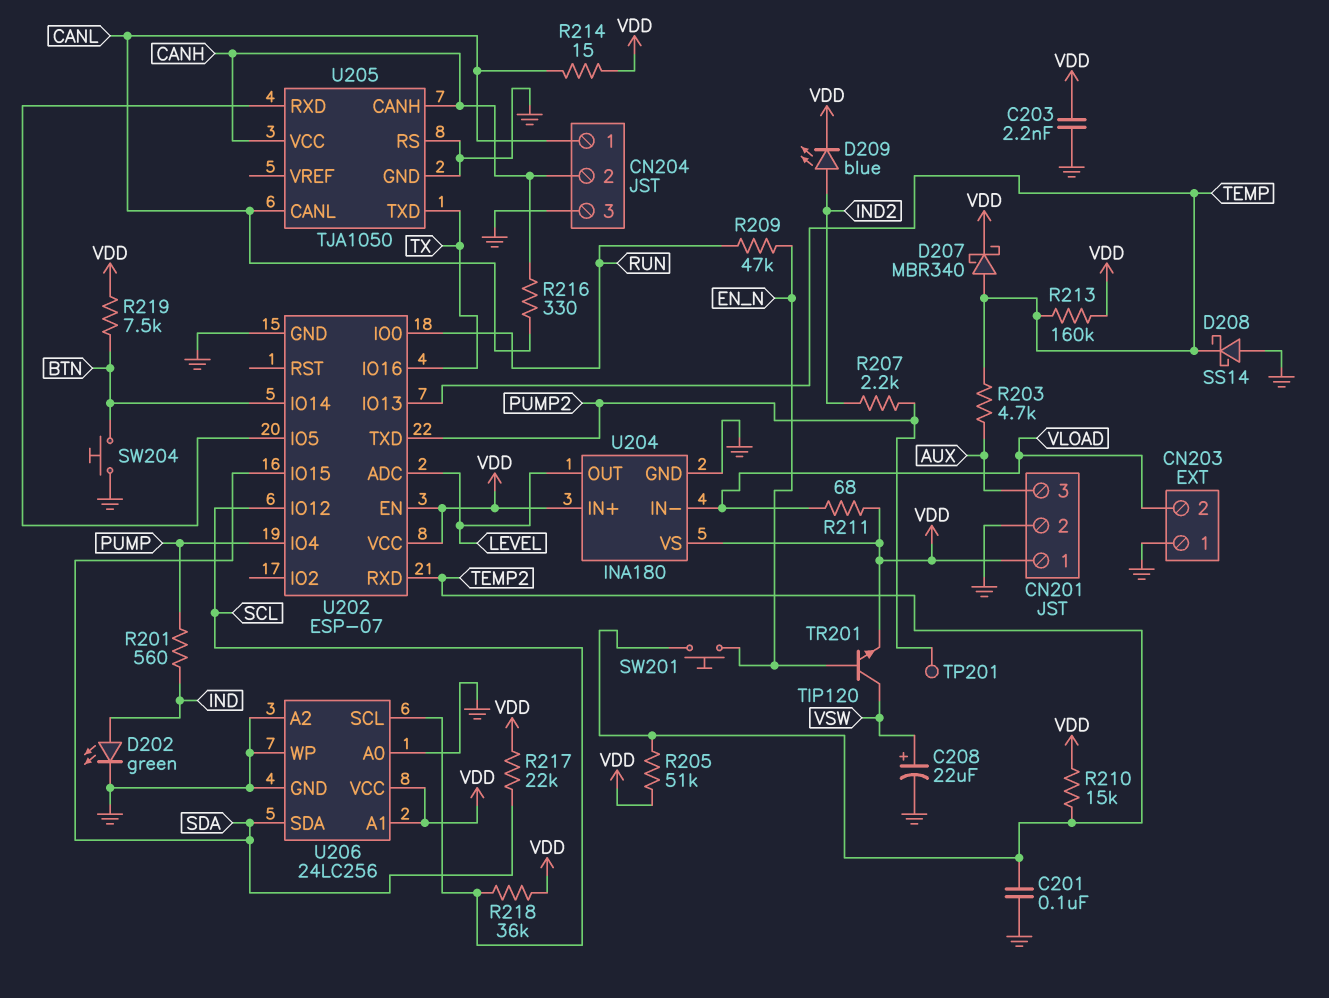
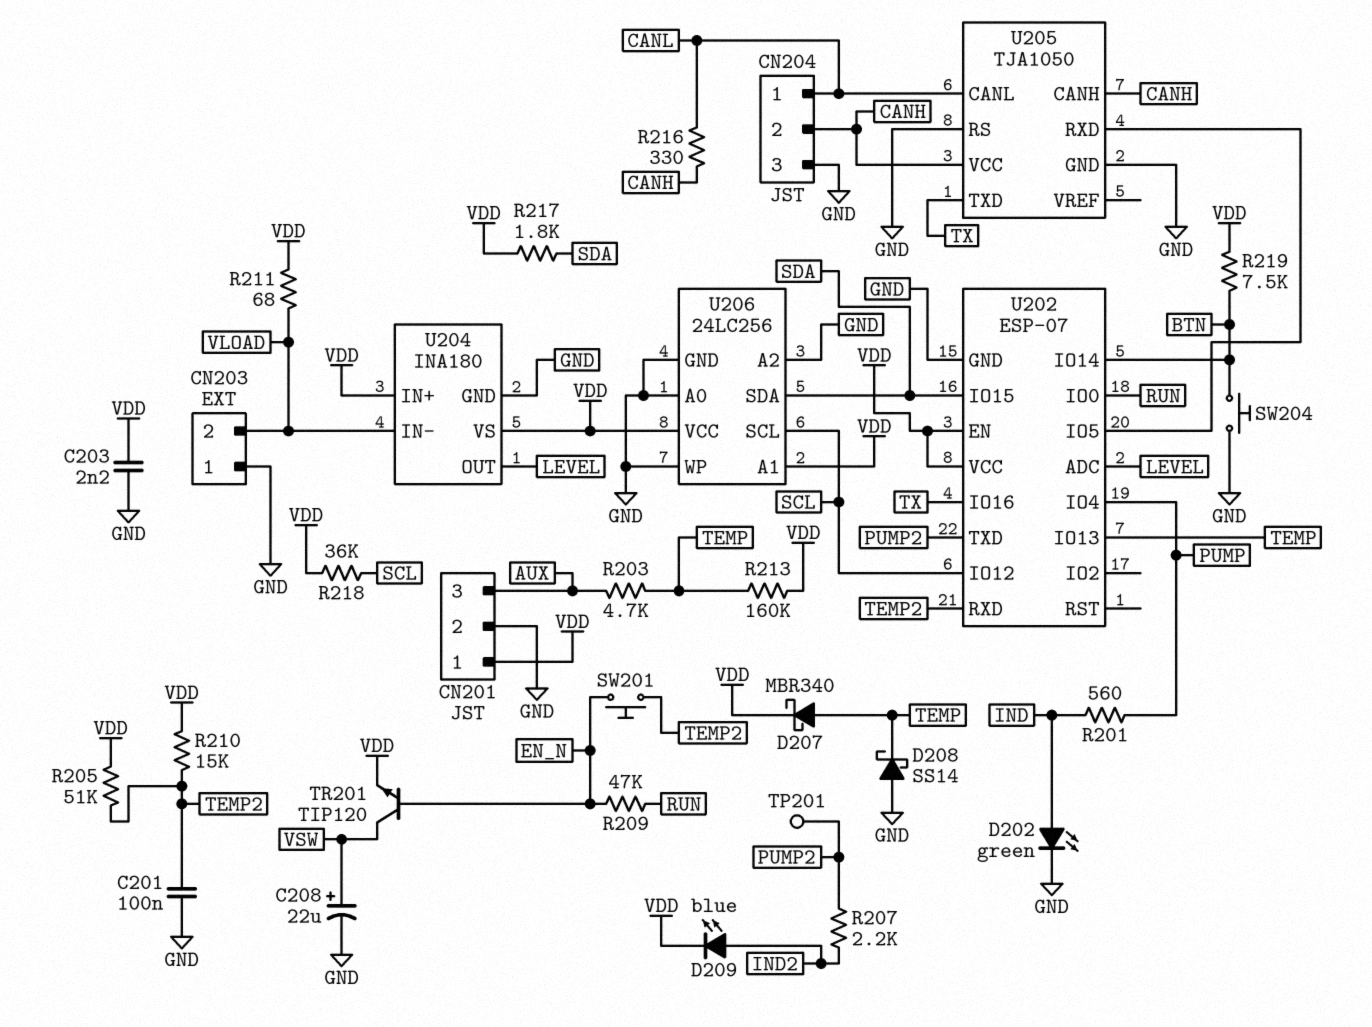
R214: 15 (CANL, VDD) -> none
R217: 22k (SDA, VDD) -> 1.8k (SDA, VDD)

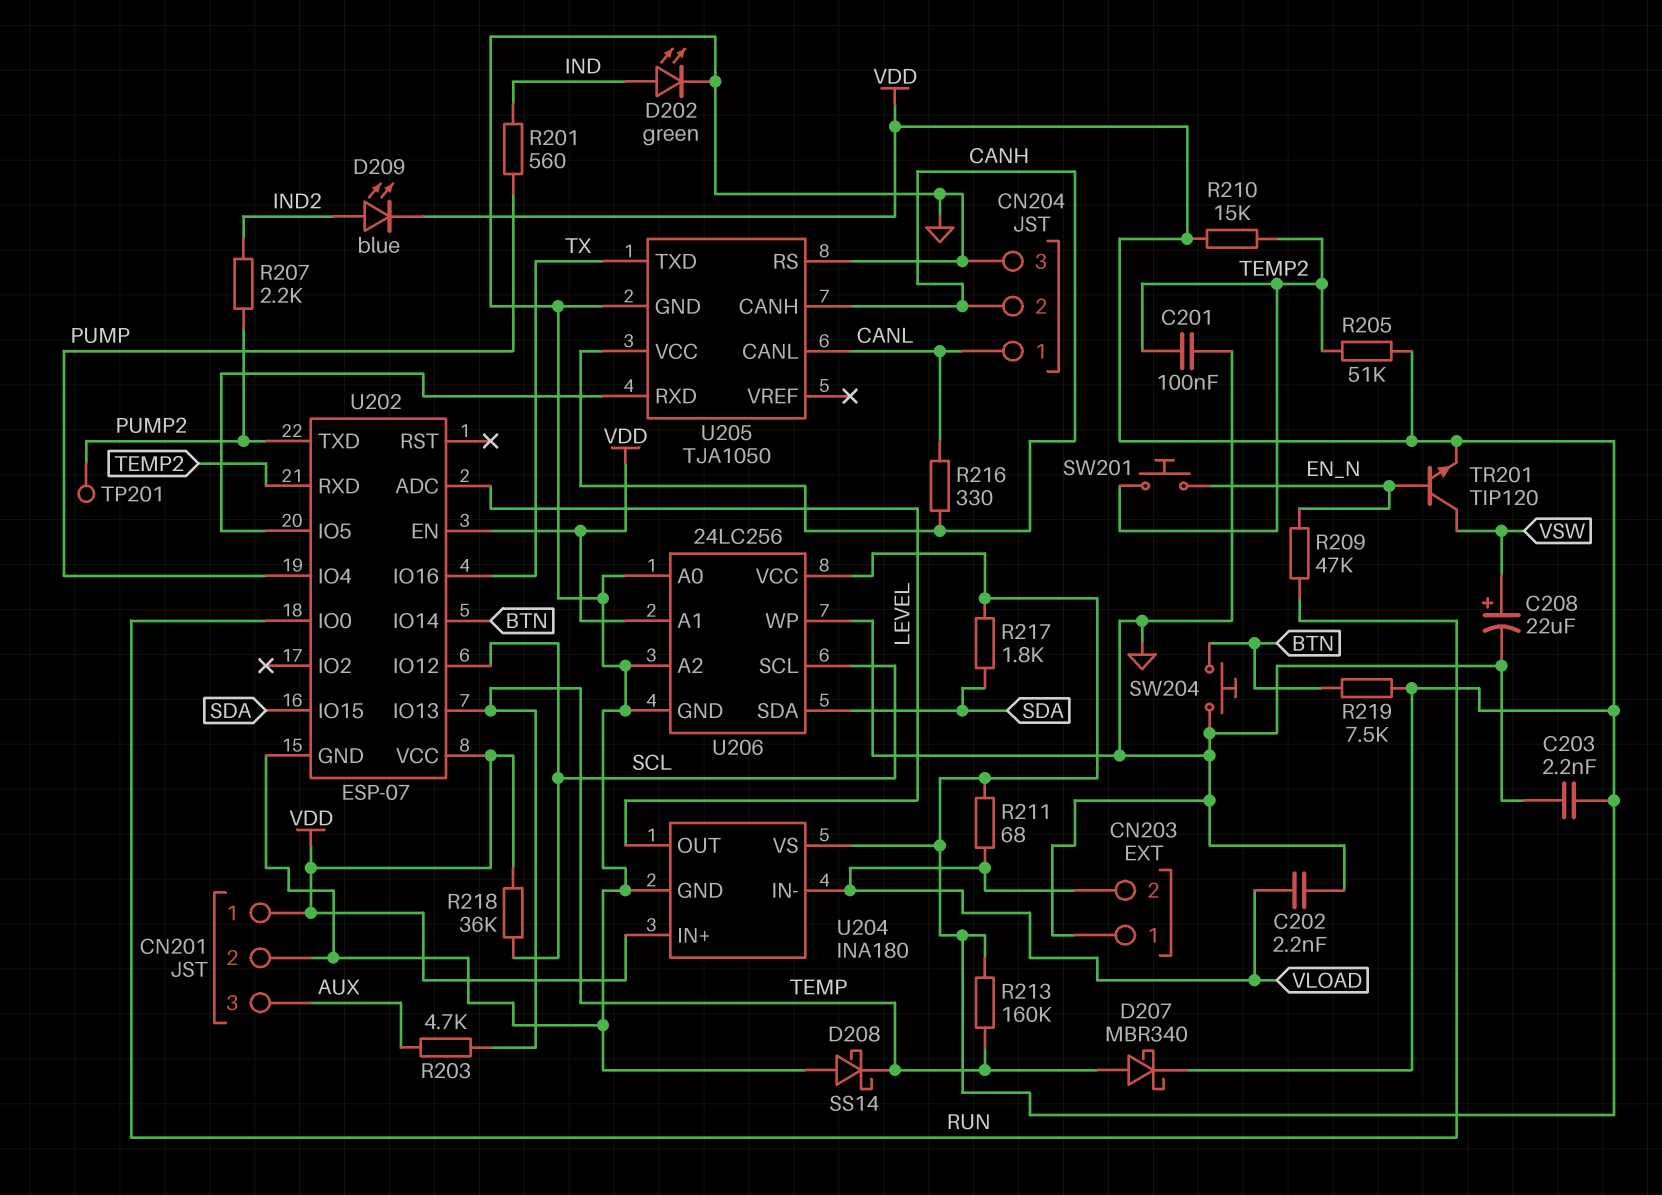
C202: none -> 2.2nF (GND, VLOAD)

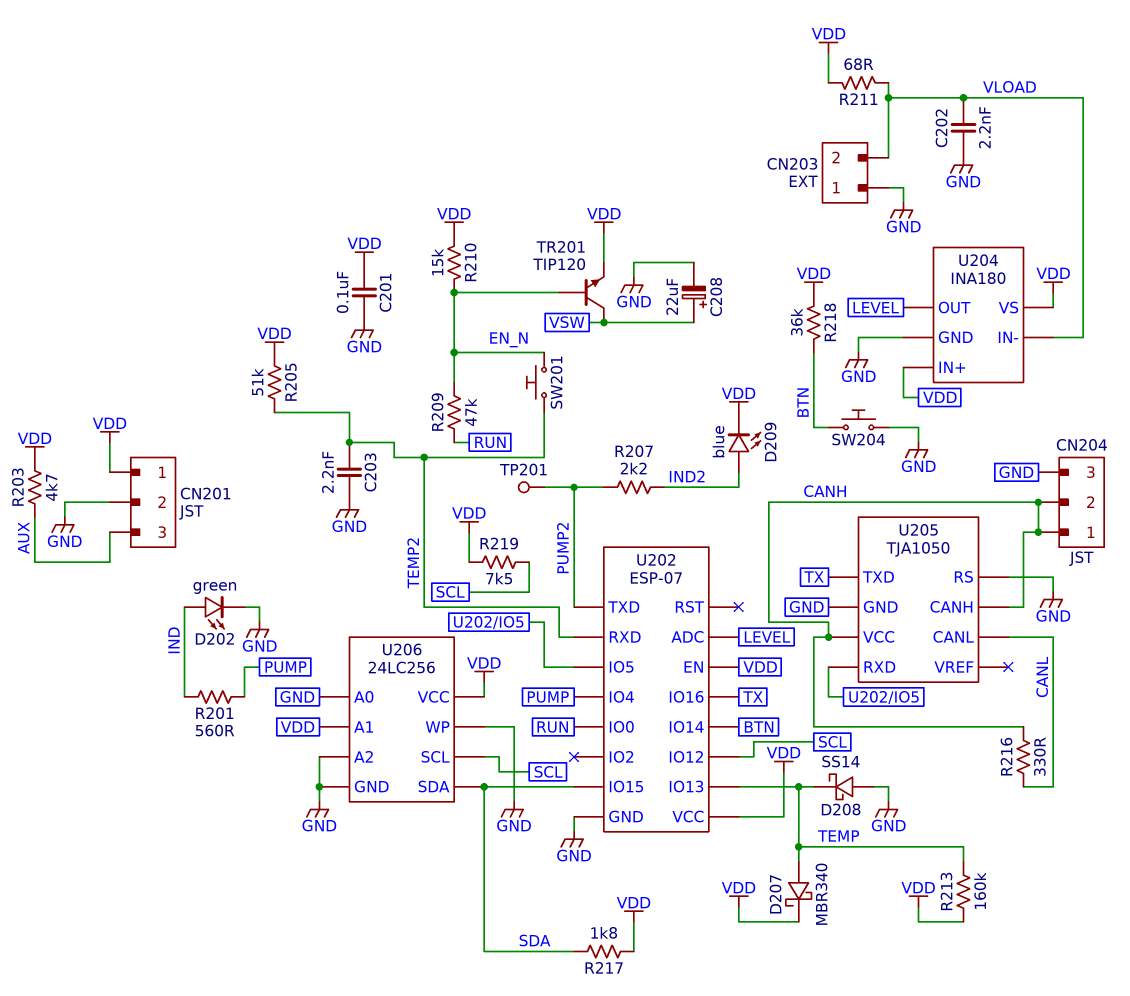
C201: 100nF (GND, TEMP2) -> 100nF (GND, VDD)
C203: 2.2nF (GND, VDD) -> 2.2nF (GND, TEMP2)
CN204 pin 1: CANL -> CANH
R203: 4.7k (AUX, TEMP) -> 4.7k (AUX, VDD)
R210: 15k (TEMP2, VDD) -> 15k (EN_N, VDD)
R218: 36k (SCL, VDD) -> 36k (BTN, VDD)
R219: 7.5k (BTN, VDD) -> 7.5k (SCL, VDD)

